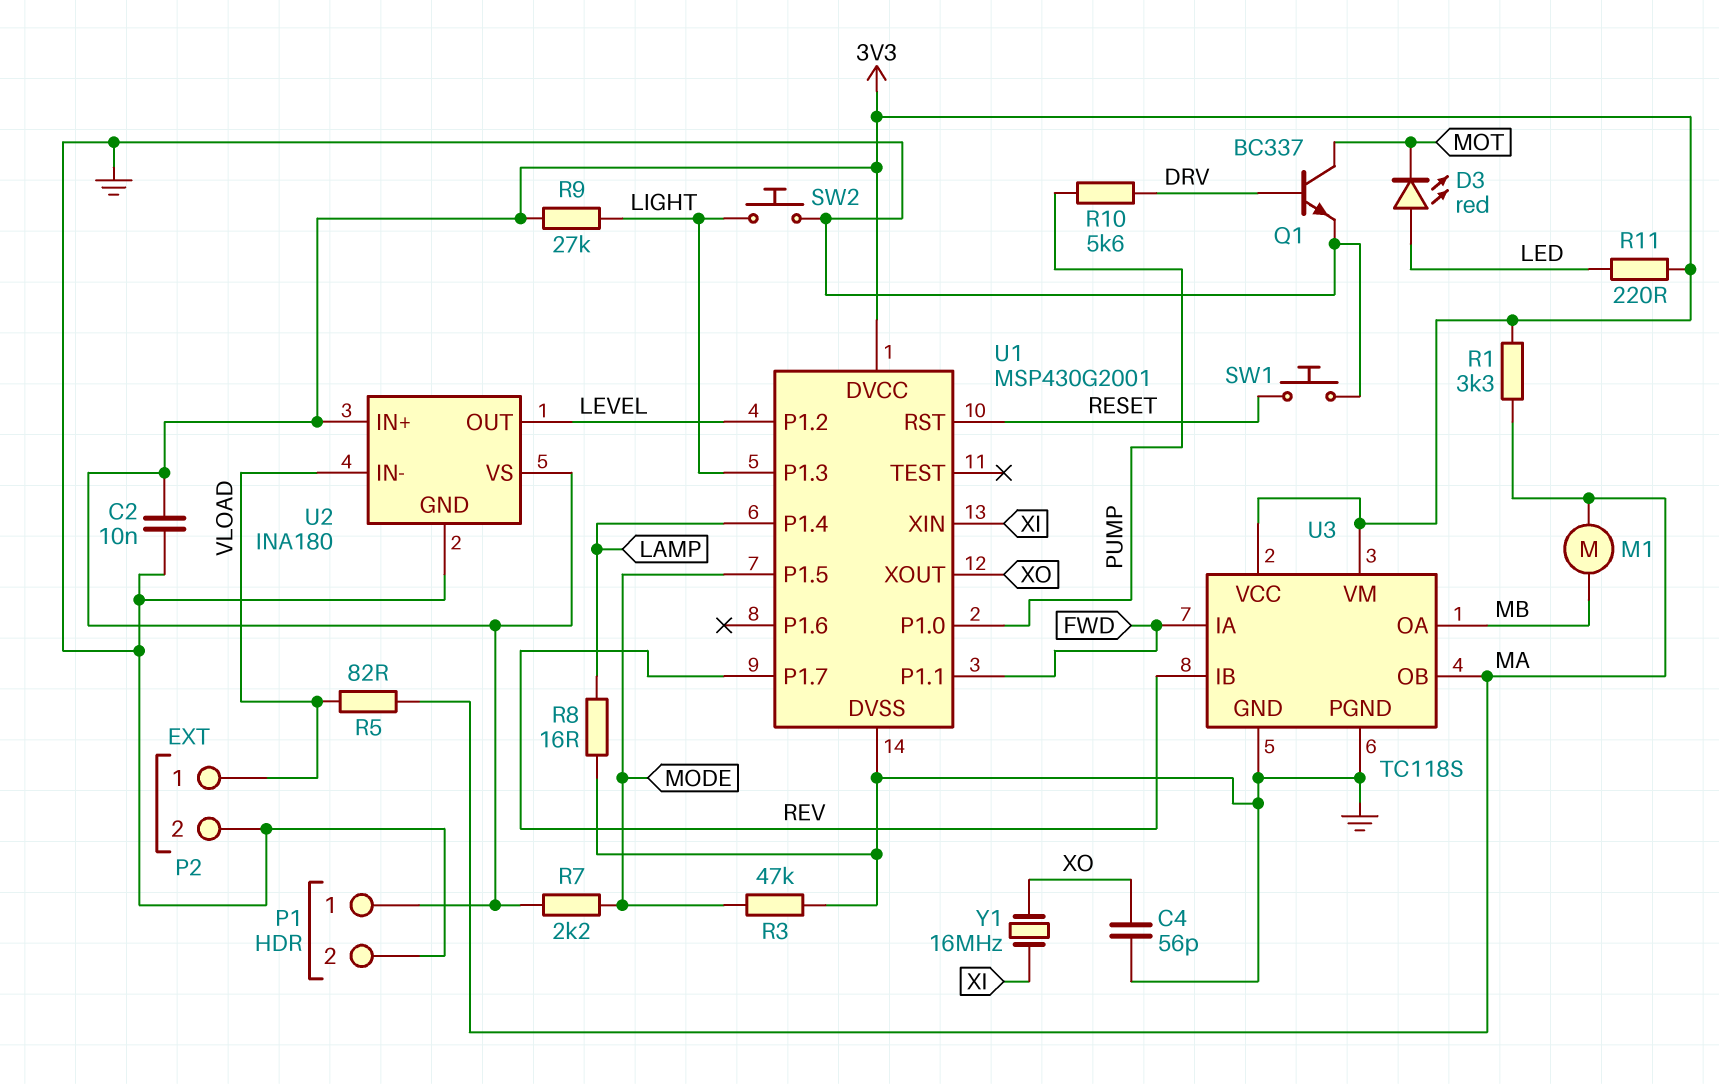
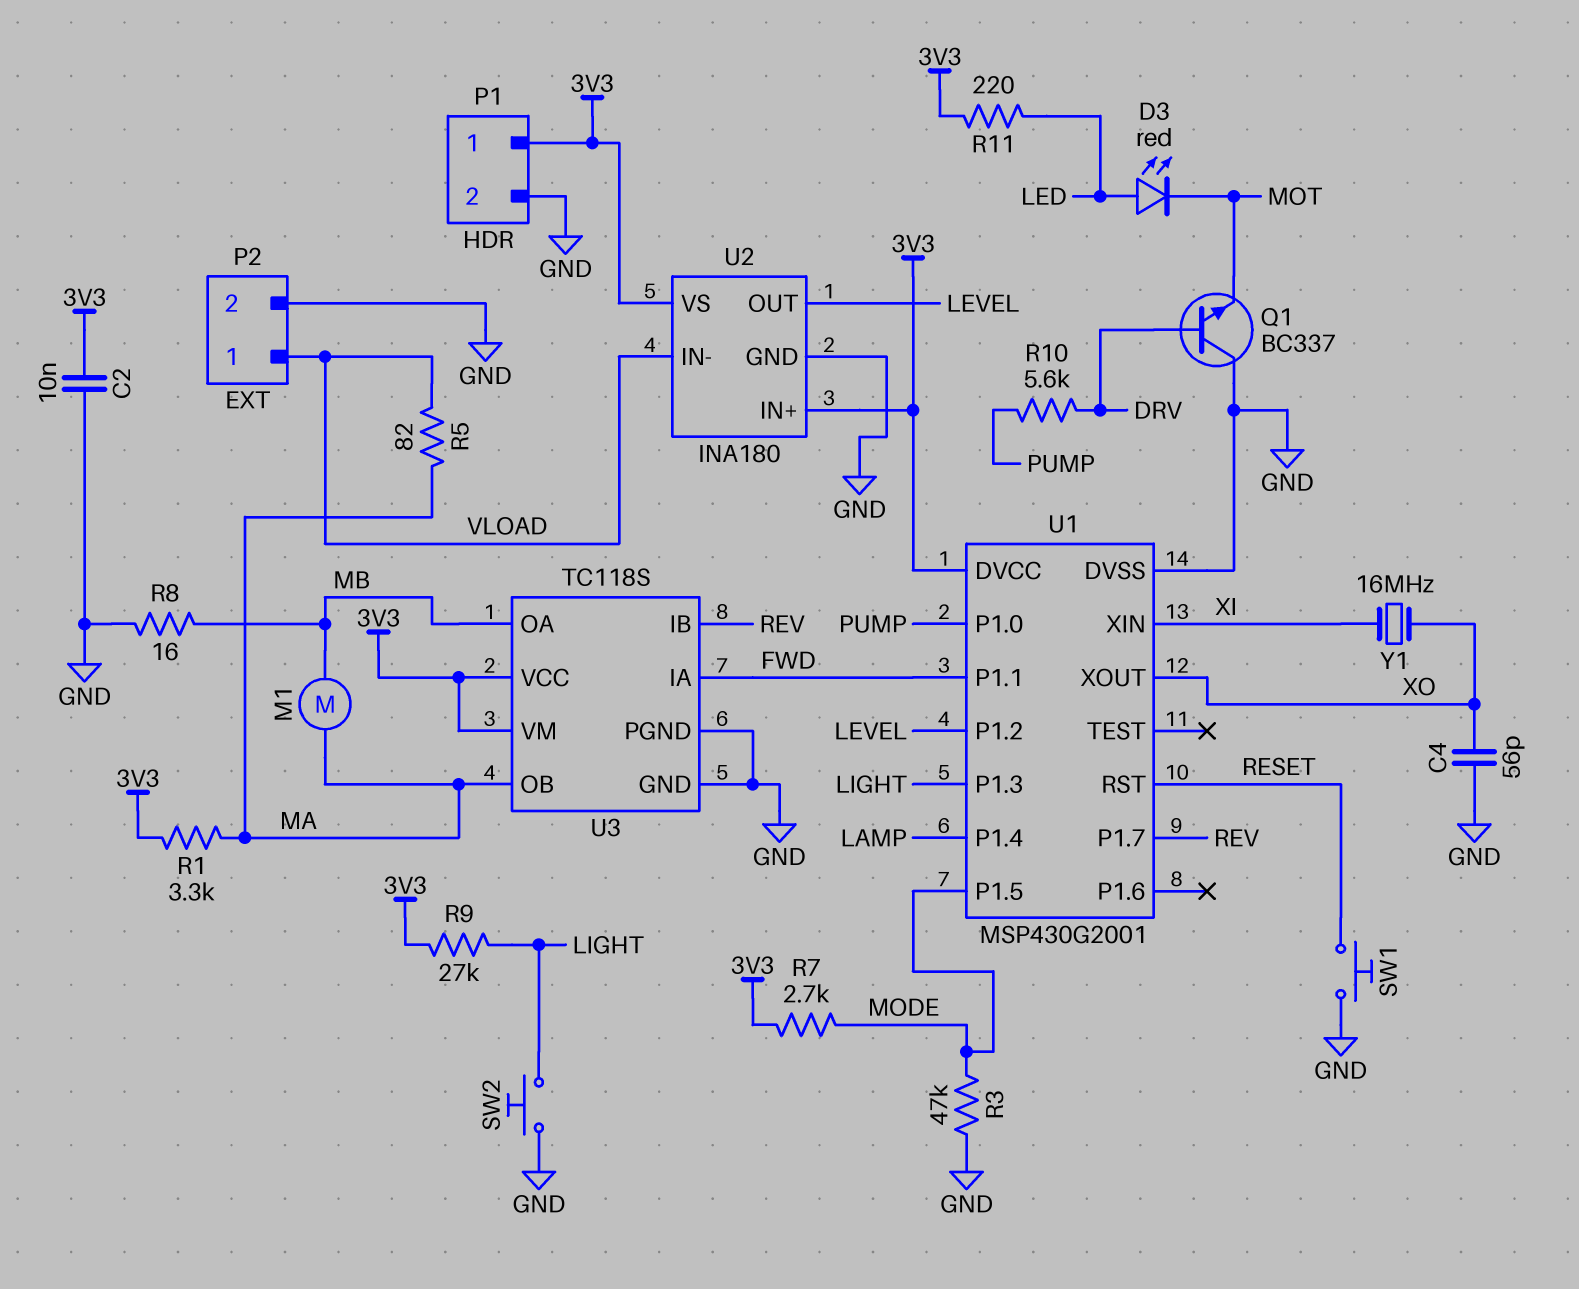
Q1: NPN BC337 (B DRV, C MOT, E GND) -> NPN BC337 (B DRV, C GND, E MOT)
R7: 2.2k (3V3, MODE) -> 2.7k (3V3, MODE)
R8: 16 (GND, LAMP) -> 16 (GND, MB)

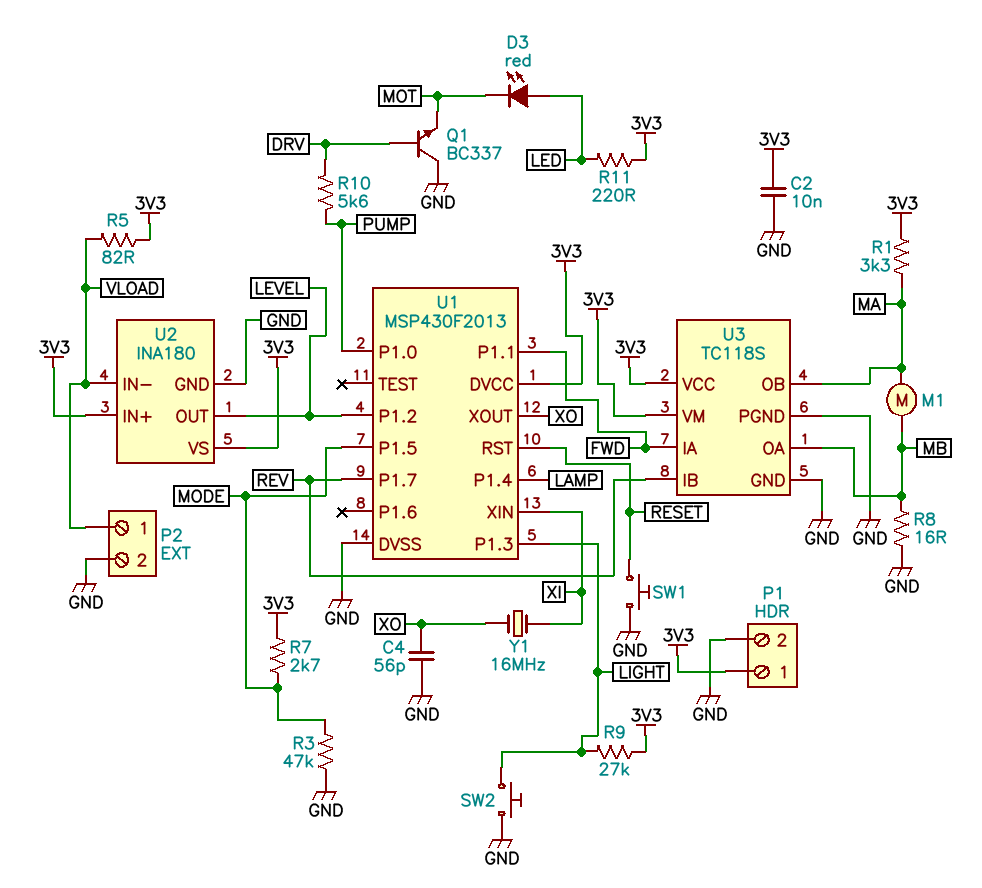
R5: 82 (MA, VLOAD) -> 82 (3V3, VLOAD)
U1: MSP430G2001 -> MSP430F2013

